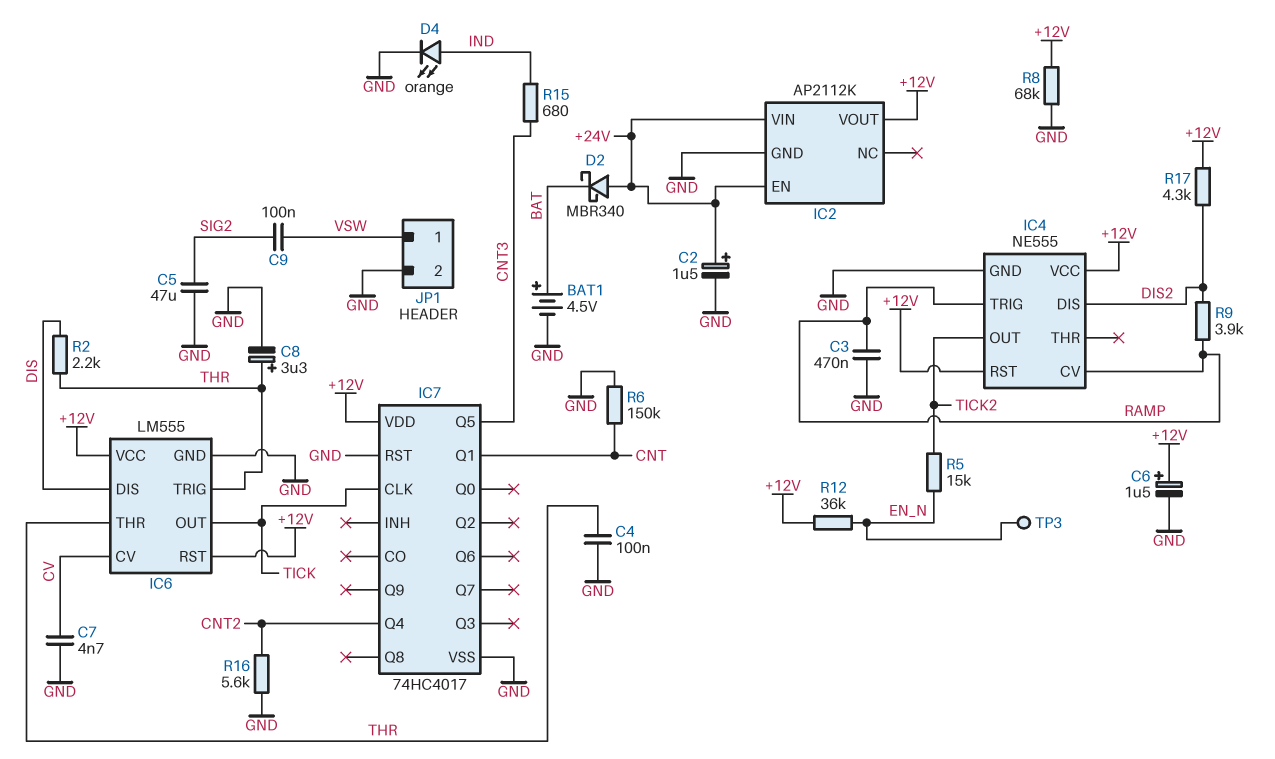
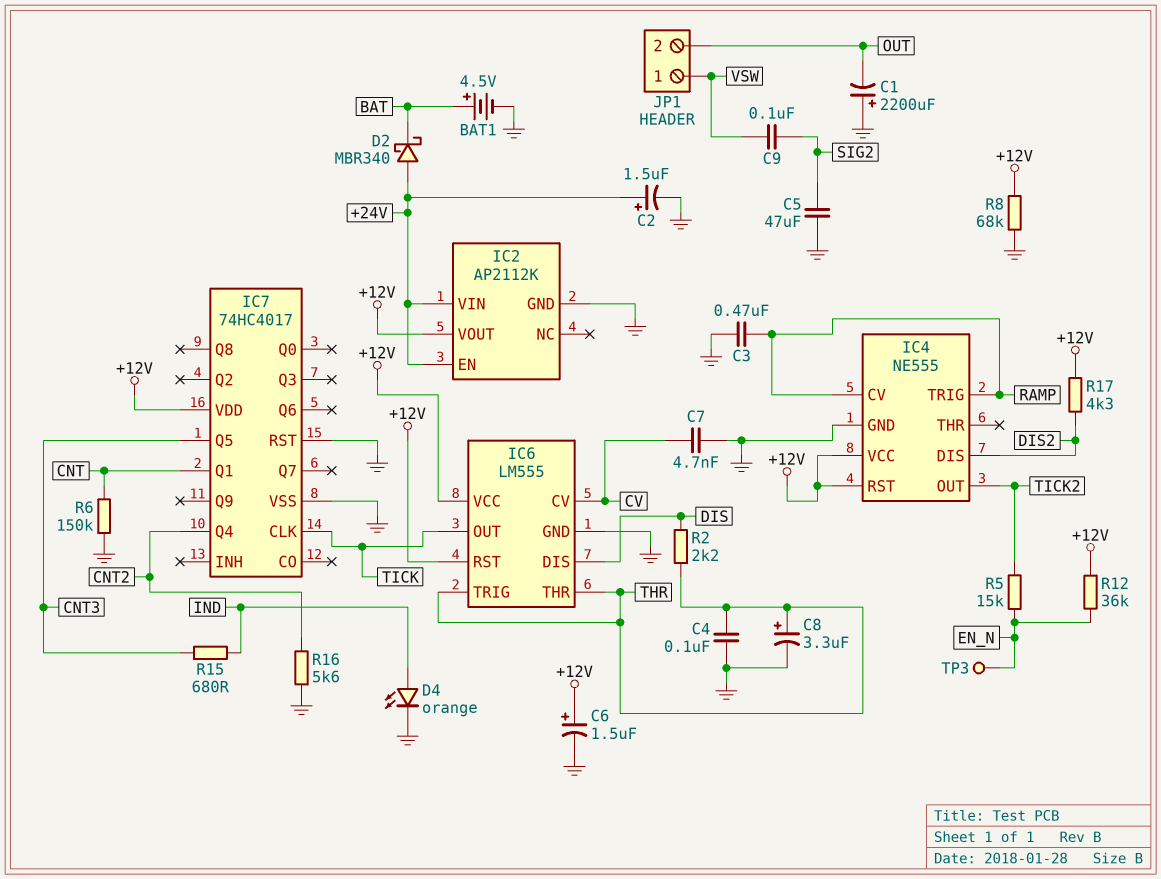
C1: none -> 2200uF (plus GND, minus OUT)
JP1 pin 2: GND -> OUT
R9: 3.9k (DIS2, RAMP) -> none

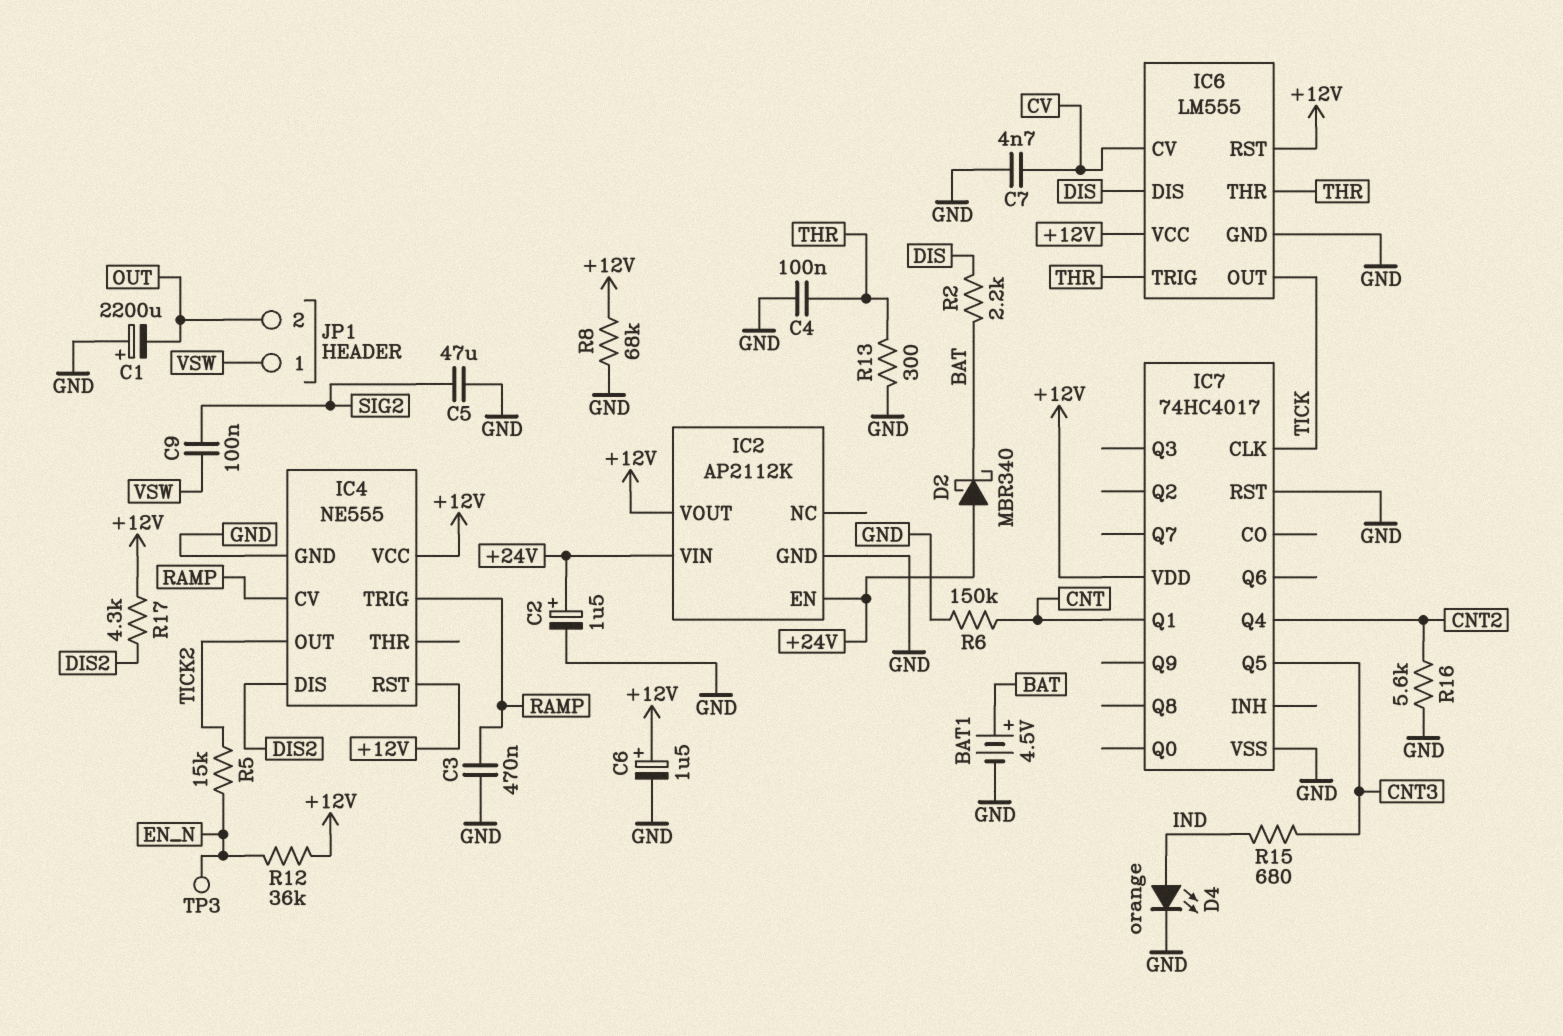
C8: 3.3uF (plus THR, minus GND) -> none
R2: 2.2k (DIS, THR) -> 2.2k (BAT, DIS)
R13: none -> 300 (GND, THR)

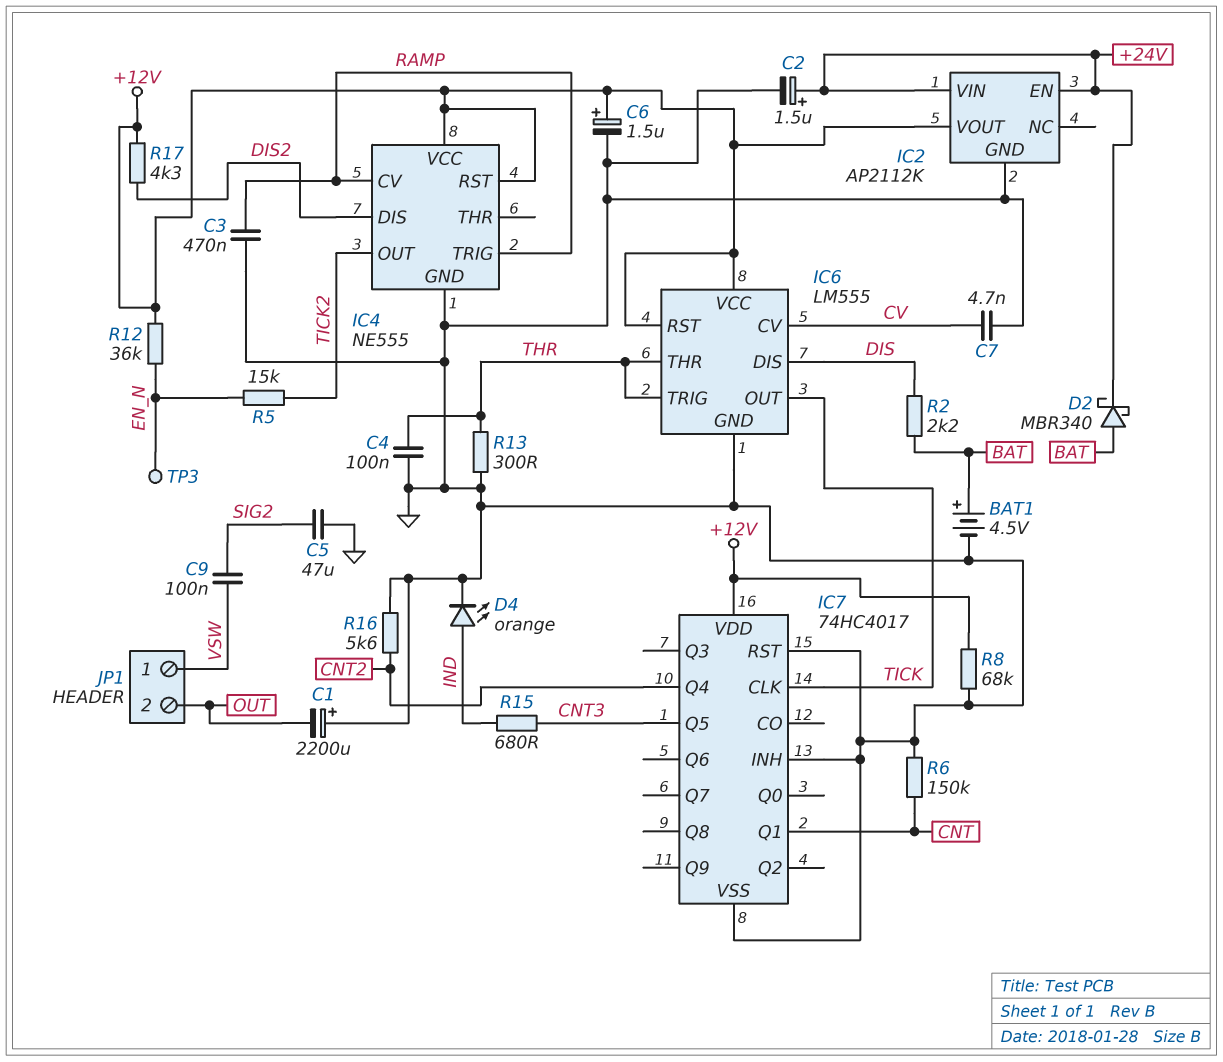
D2: schottky MBR340 (A +24V, K BAT) -> schottky MBR340 (A BAT, K +24V)
IC7 pin INH: none -> GND

